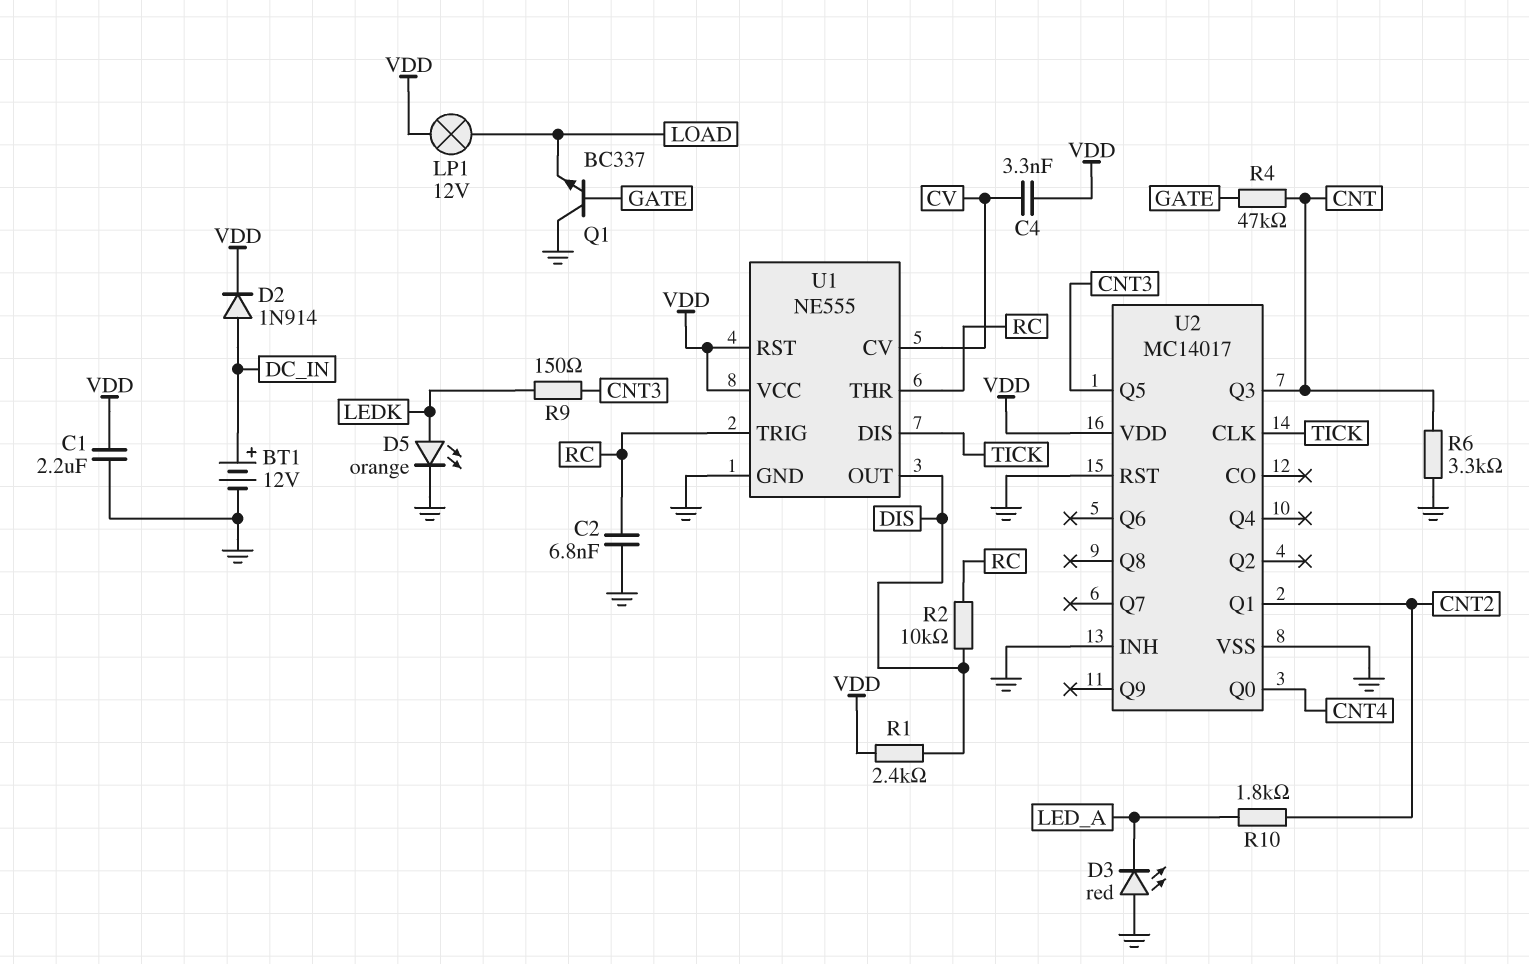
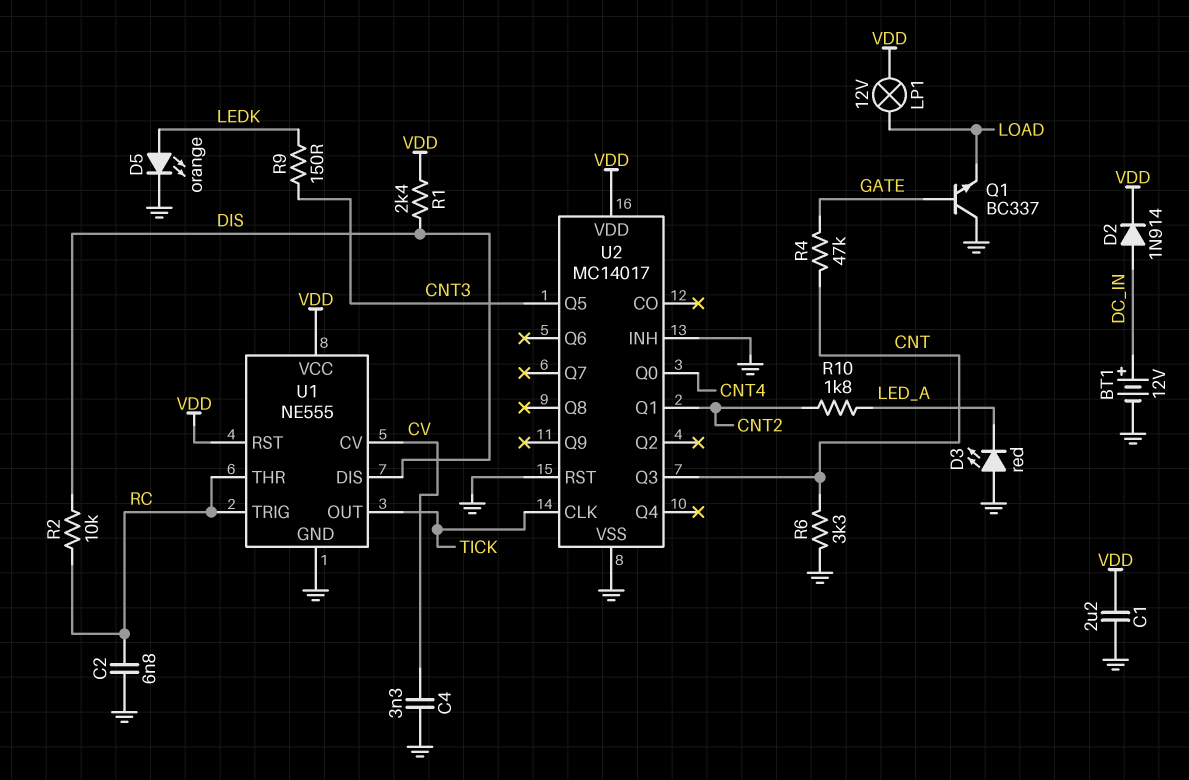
C4: 3.3nF (CV, VDD) -> 3.3nF (CV, GND)
U1 pin DIS: TICK -> DIS
U1 pin OUT: DIS -> TICK

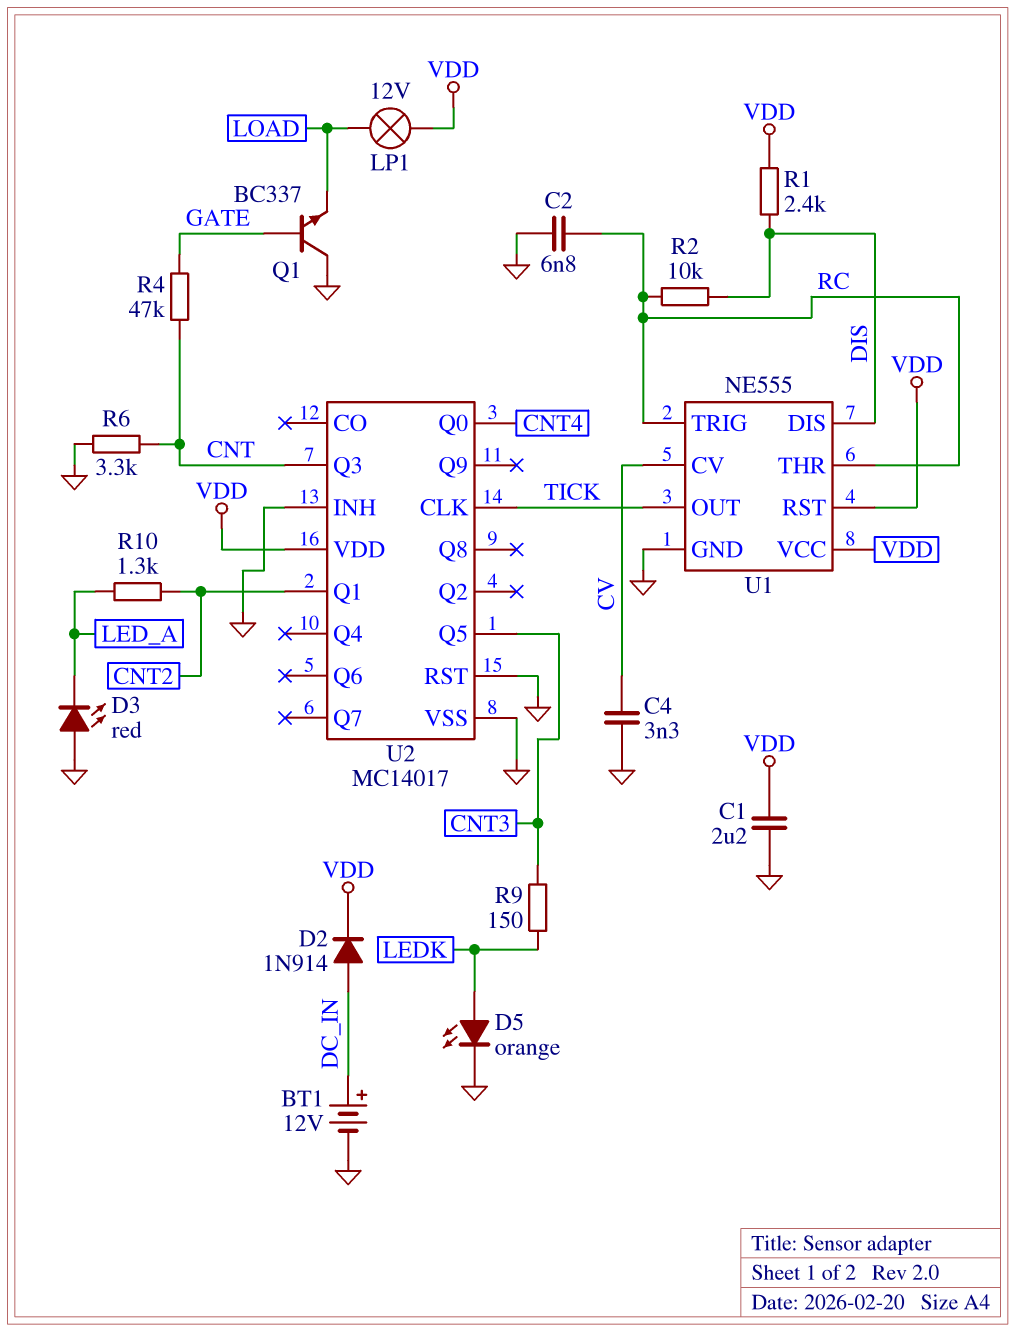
R10: 1.8k (CNT2, LED_A) -> 1.3k (CNT2, LED_A)

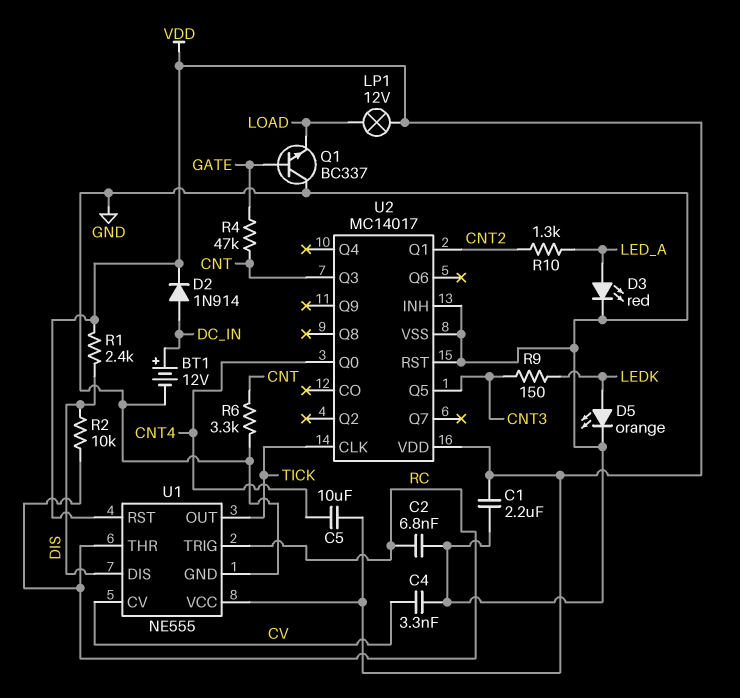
C5: none -> 10uF (CNT4, VDD)
D3: LED red (A GND, K LED_A) -> LED red (A LED_A, K GND)

